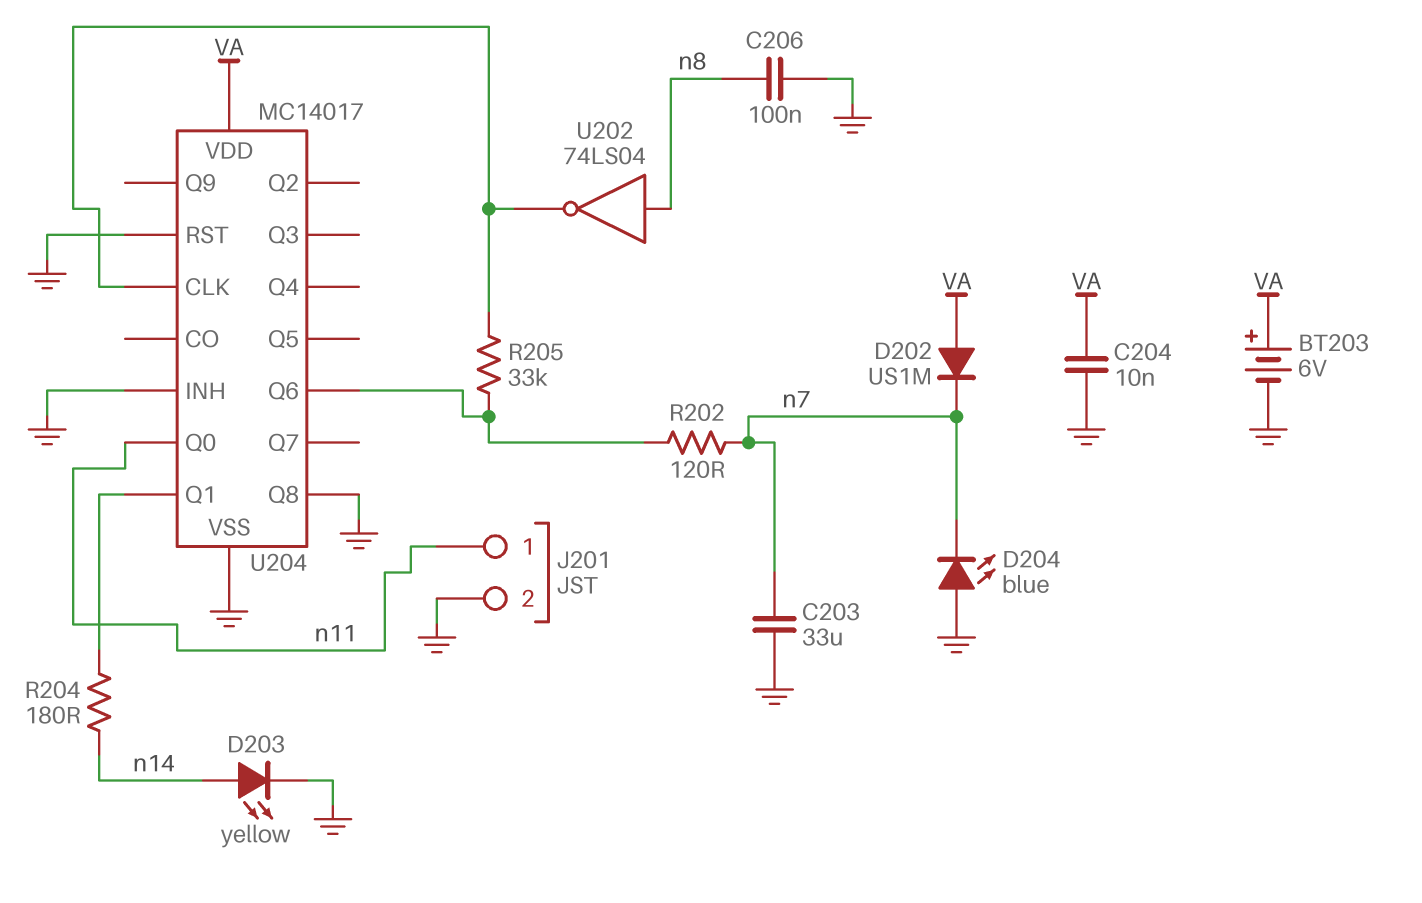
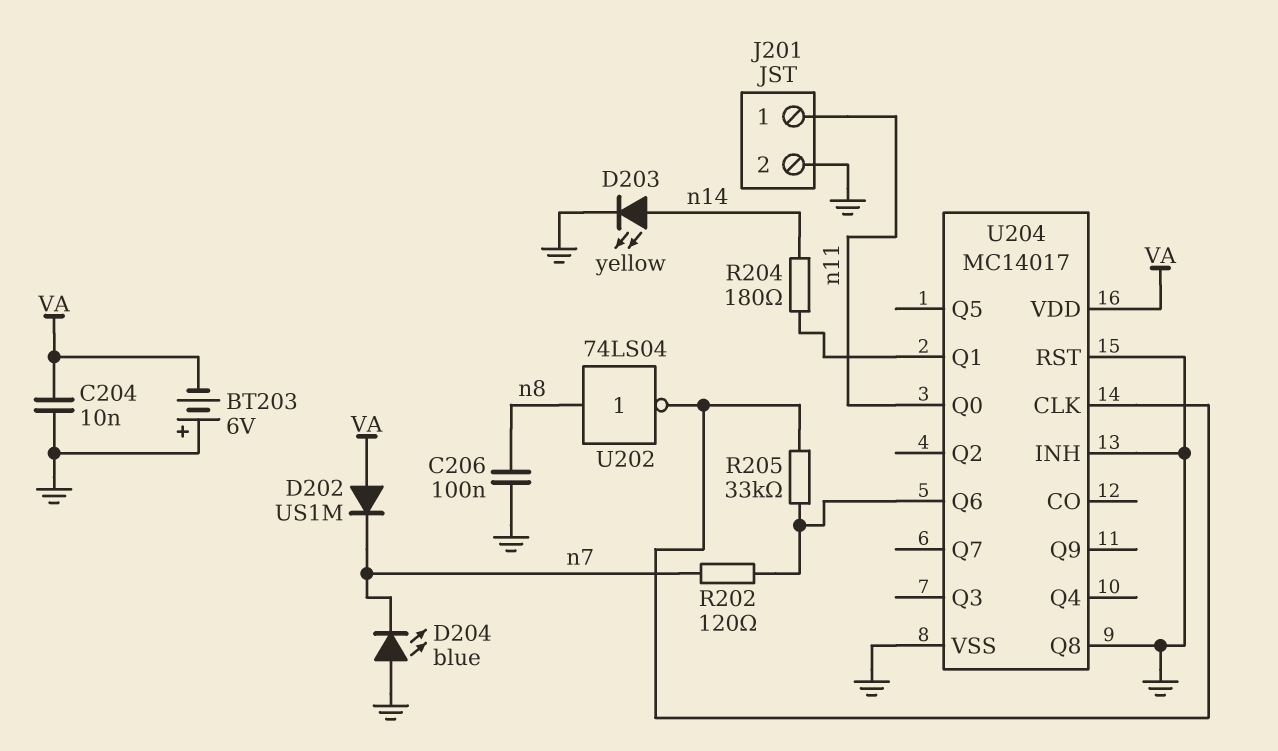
BT203: 6V (plus VA, minus GND) -> 6V (plus GND, minus VA)
C203: 33uF (GND, n7) -> none

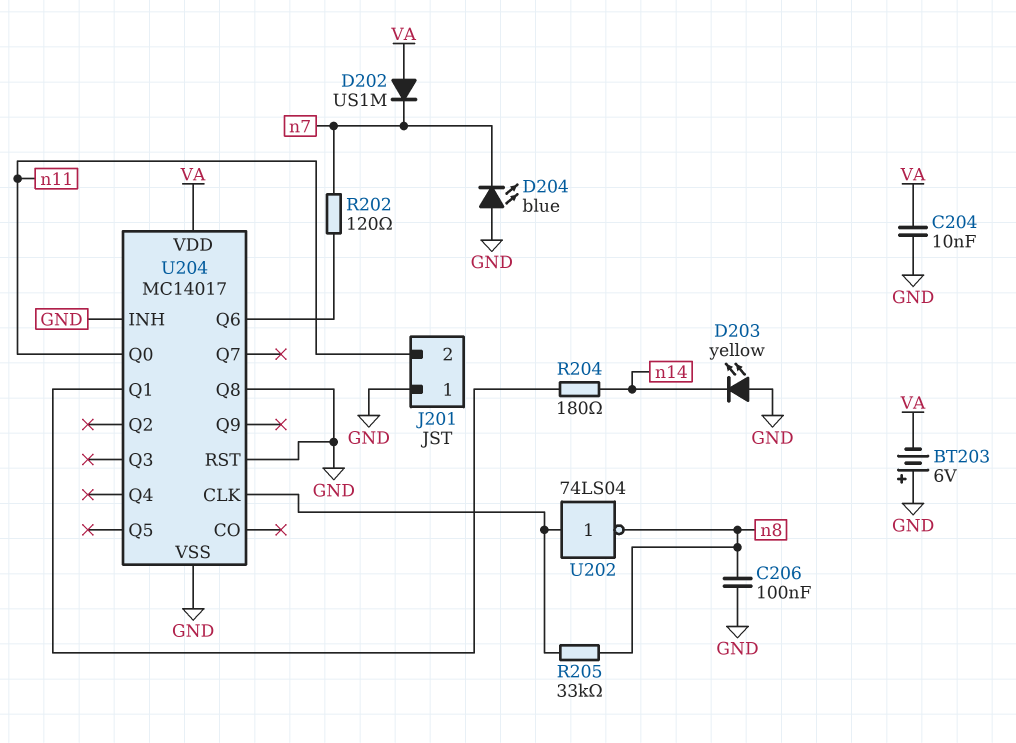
D203: LED yellow (A n14, K GND) -> LED yellow (A GND, K n14)
J201 pin 1: n11 -> GND
J201 pin 2: GND -> n11
R205: 33k (U204/CLK, U204/Q6) -> 33k (U204/CLK, n8)
U202: NOT 74LS04 (in n8, out U204/CLK) -> NOT 74LS04 (in U204/CLK, out n8)

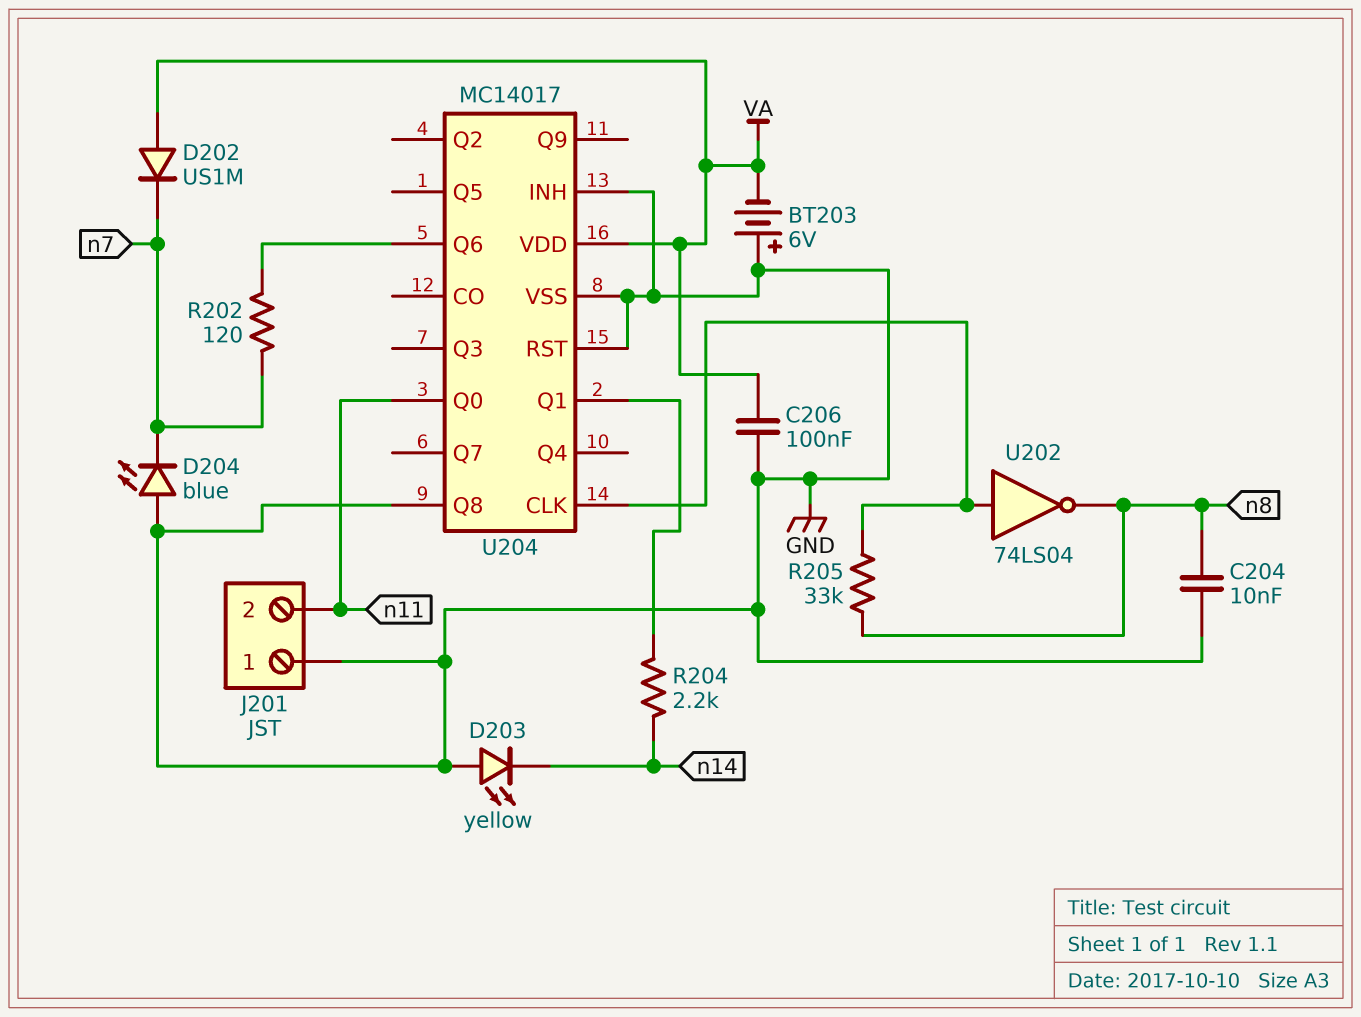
C204: 10nF (GND, VA) -> 10nF (GND, n8)
C206: 100nF (GND, n8) -> 100nF (GND, VA)
R204: 180 (U204/Q1, n14) -> 2.2k (U204/Q1, n14)

